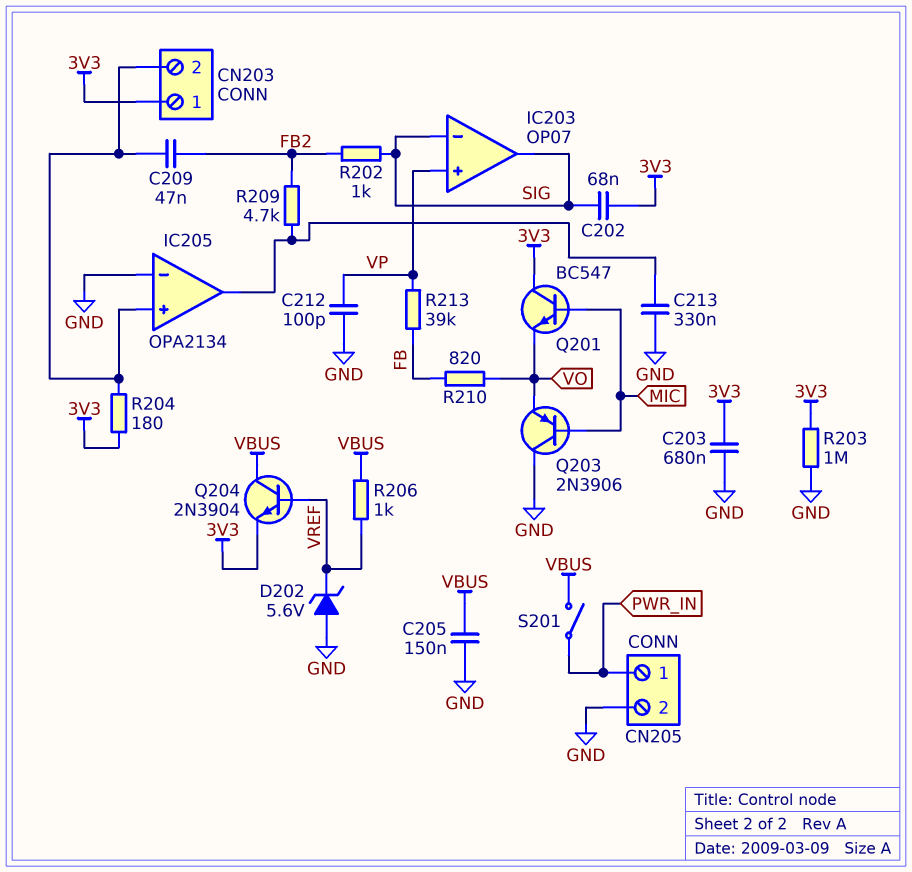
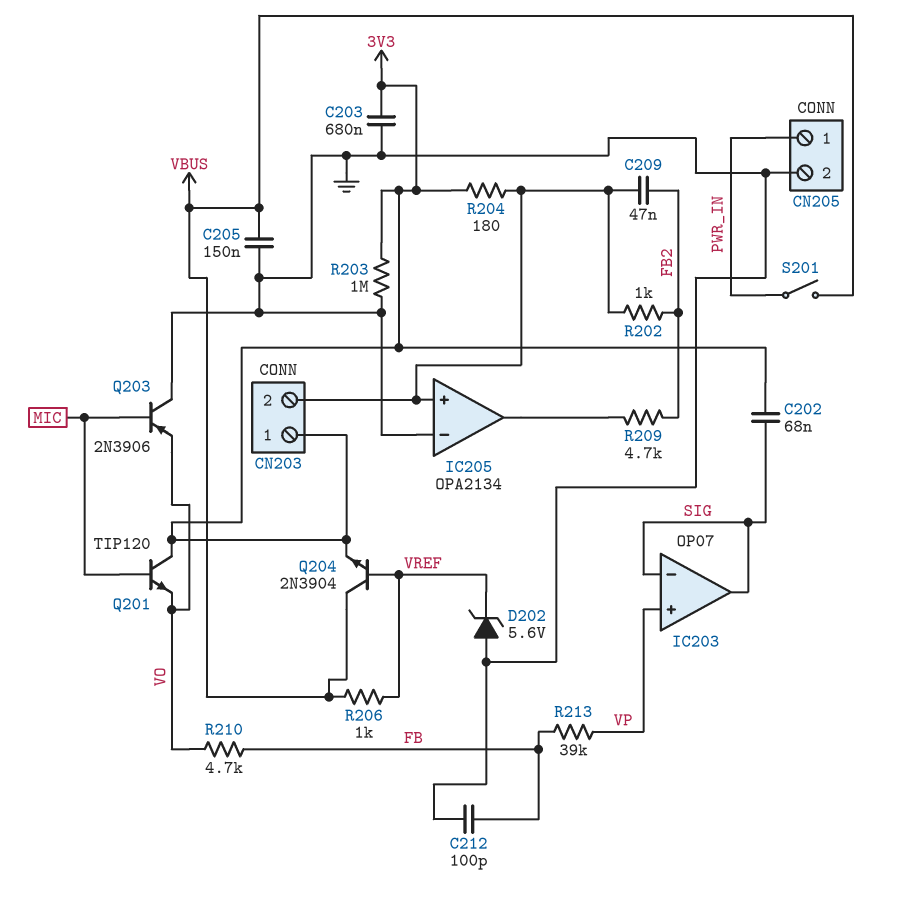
C212: 100pF (GND, VP) -> 100pF (FB, GND)
C213: 330nF (GND, IC205/out) -> none
Q201: NPN BC547 (B MIC, C 3V3, E VO) -> NPN TIP120 (B MIC, C 3V3, E VO)
R202: 1k (FB2, SIG) -> 1k (CN203/2, FB2)
R210: 820 (FB, VO) -> 4.7k (FB, VO)

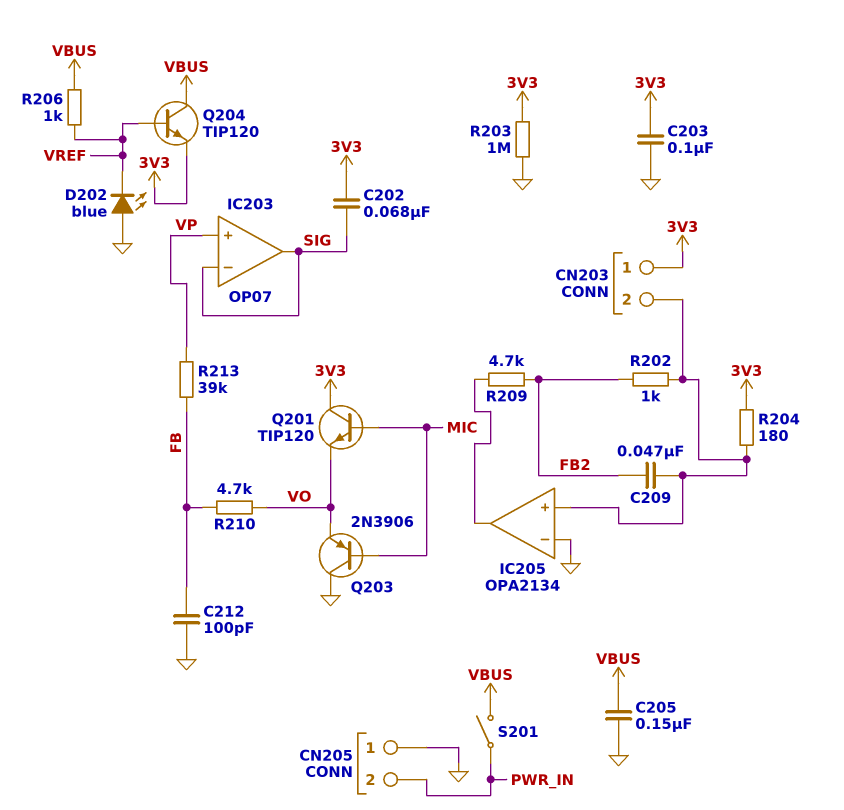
C203: 680nF (3V3, GND) -> 100nF (3V3, GND)
CN205 pin 1: PWR_IN -> GND
CN205 pin 2: GND -> PWR_IN
D202: zener 5.6V (A GND, K VREF) -> LED blue (A GND, K VREF)
Q204: NPN 2N3904 (B VREF, C VBUS, E 3V3) -> NPN TIP120 (B VREF, C VBUS, E 3V3)

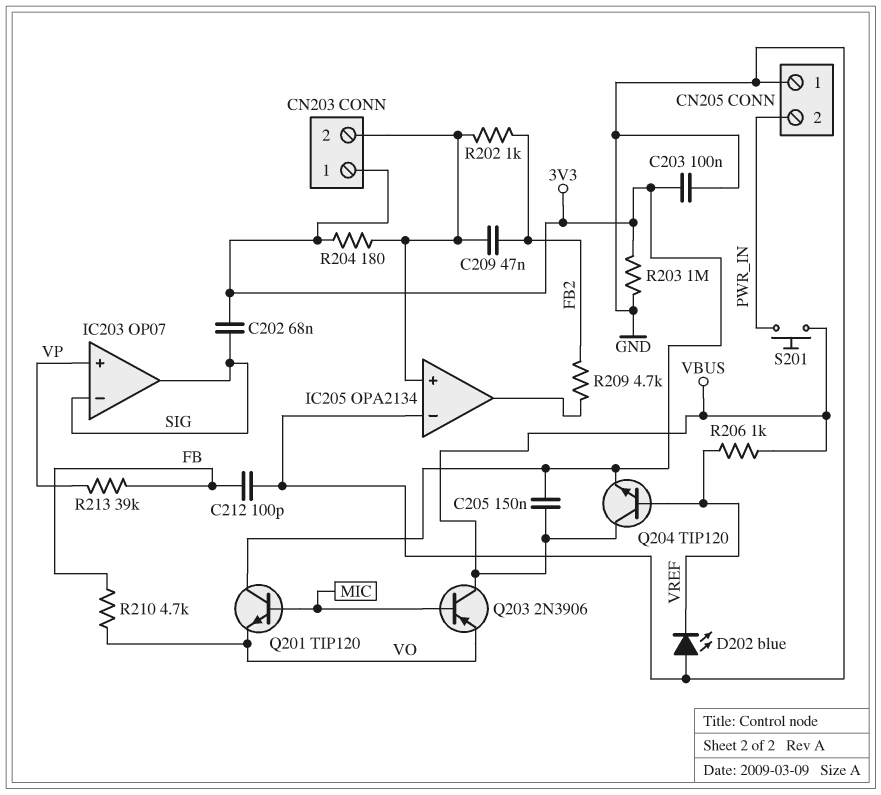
C205: 150nF (GND, VBUS) -> 150nF (3V3, VBUS)
Q203: PNP 2N3906 (B MIC, C GND, E VO) -> PNP 2N3906 (B MIC, C VBUS, E VO)
S201: switch (PWR_IN, VBUS) -> button (PWR_IN, VBUS)

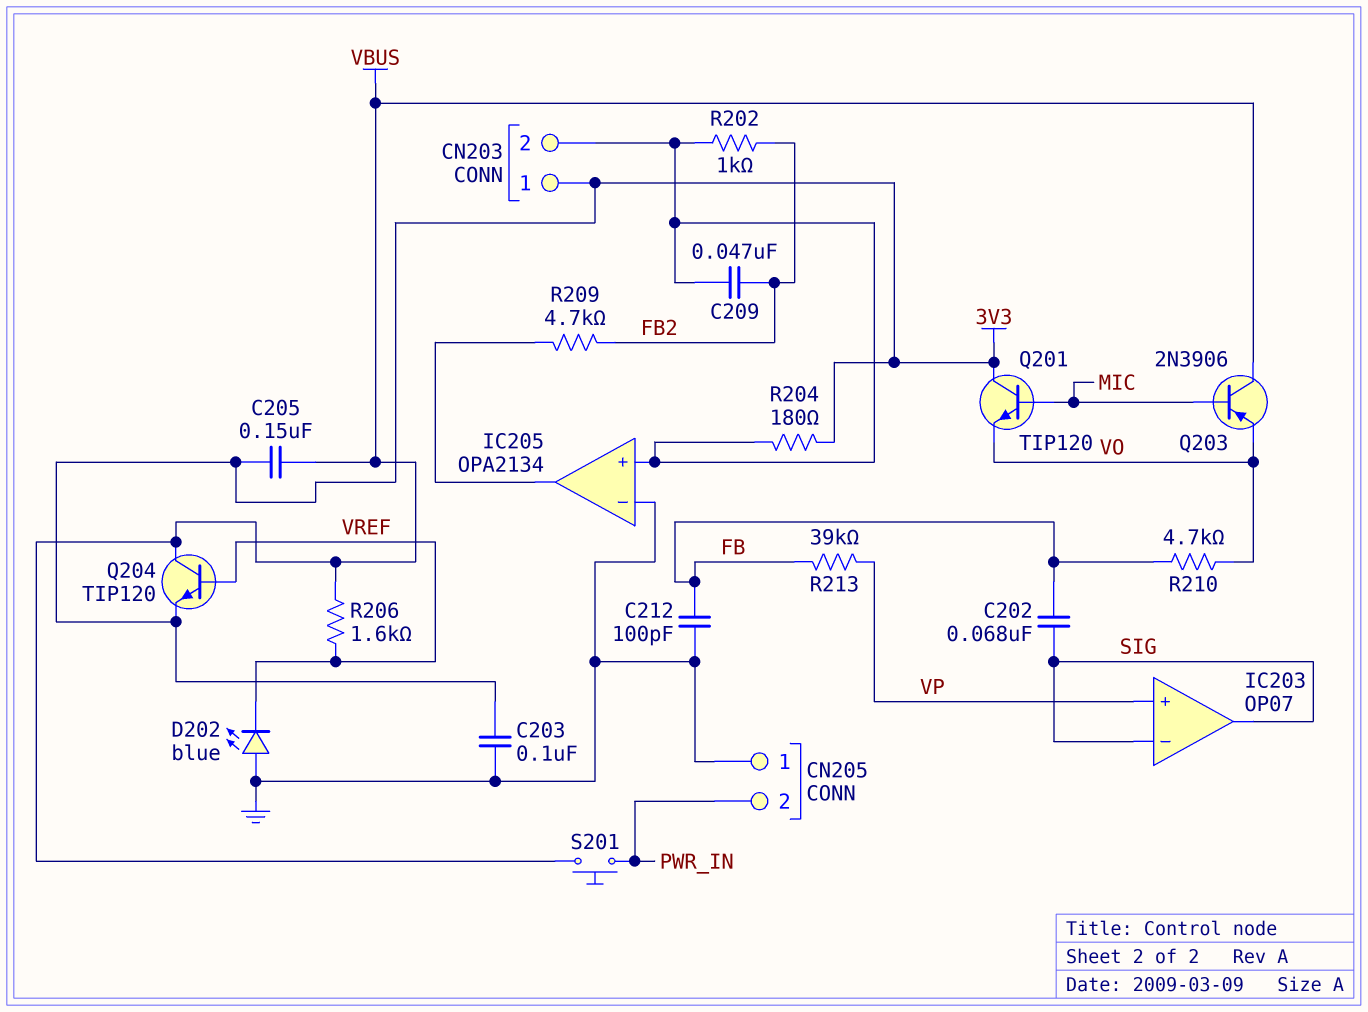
C202: 68nF (3V3, SIG) -> 68nF (FB, SIG)
R203: 1M (3V3, GND) -> none
R206: 1k (VBUS, VREF) -> 1.6k (VBUS, VREF)

